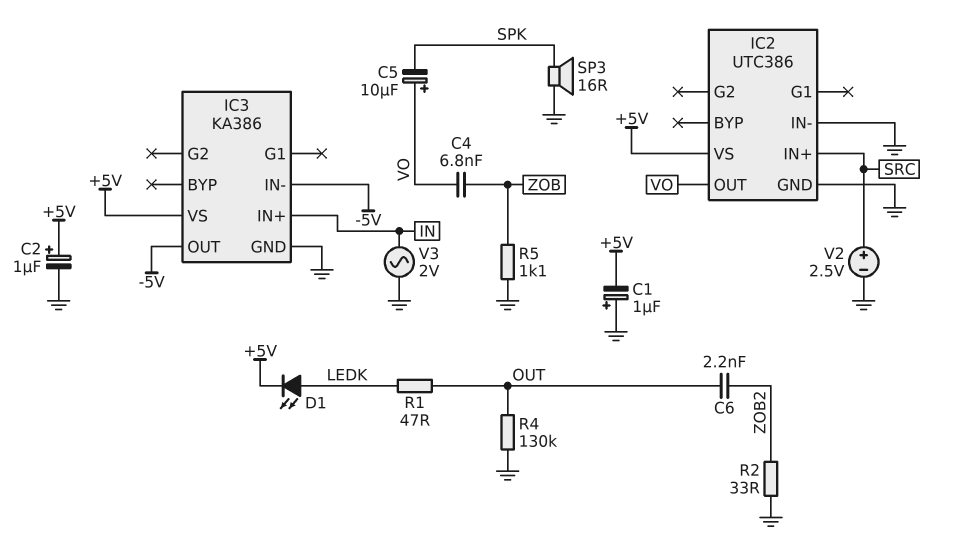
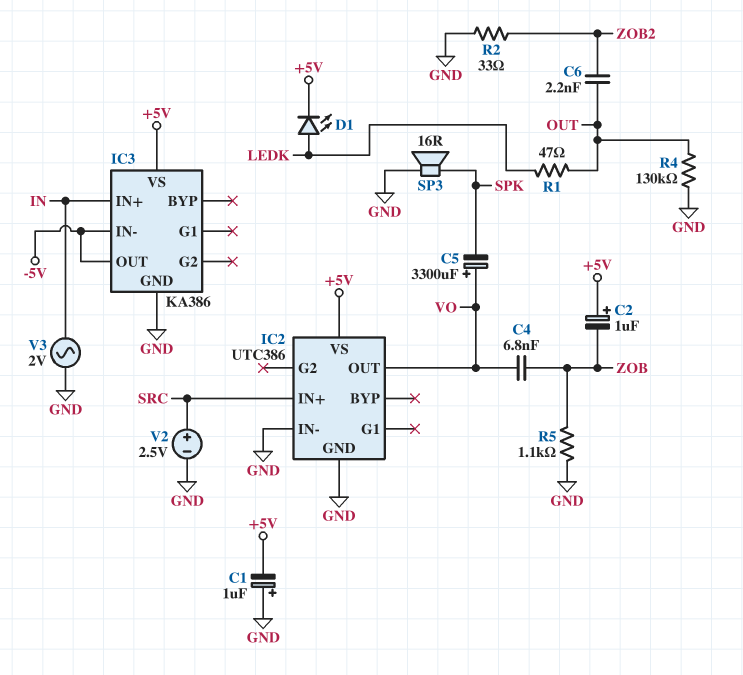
C2: 1uF (plus +5V, minus GND) -> 1uF (plus +5V, minus ZOB)
C5: 10uF (plus VO, minus SPK) -> 3300uF (plus VO, minus SPK)

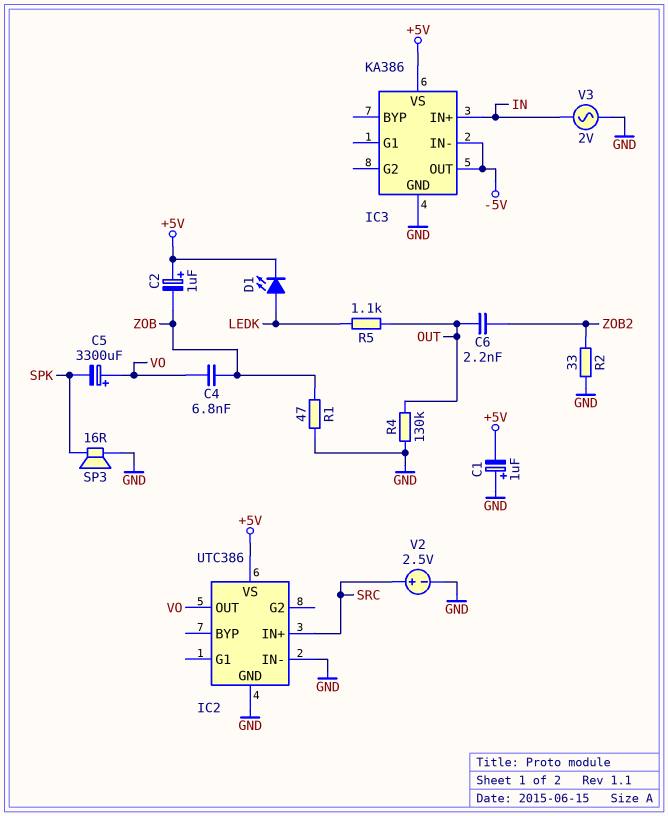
R1: 47 (LEDK, OUT) -> 47 (GND, ZOB)
R5: 1.1k (GND, ZOB) -> 1.1k (LEDK, OUT)

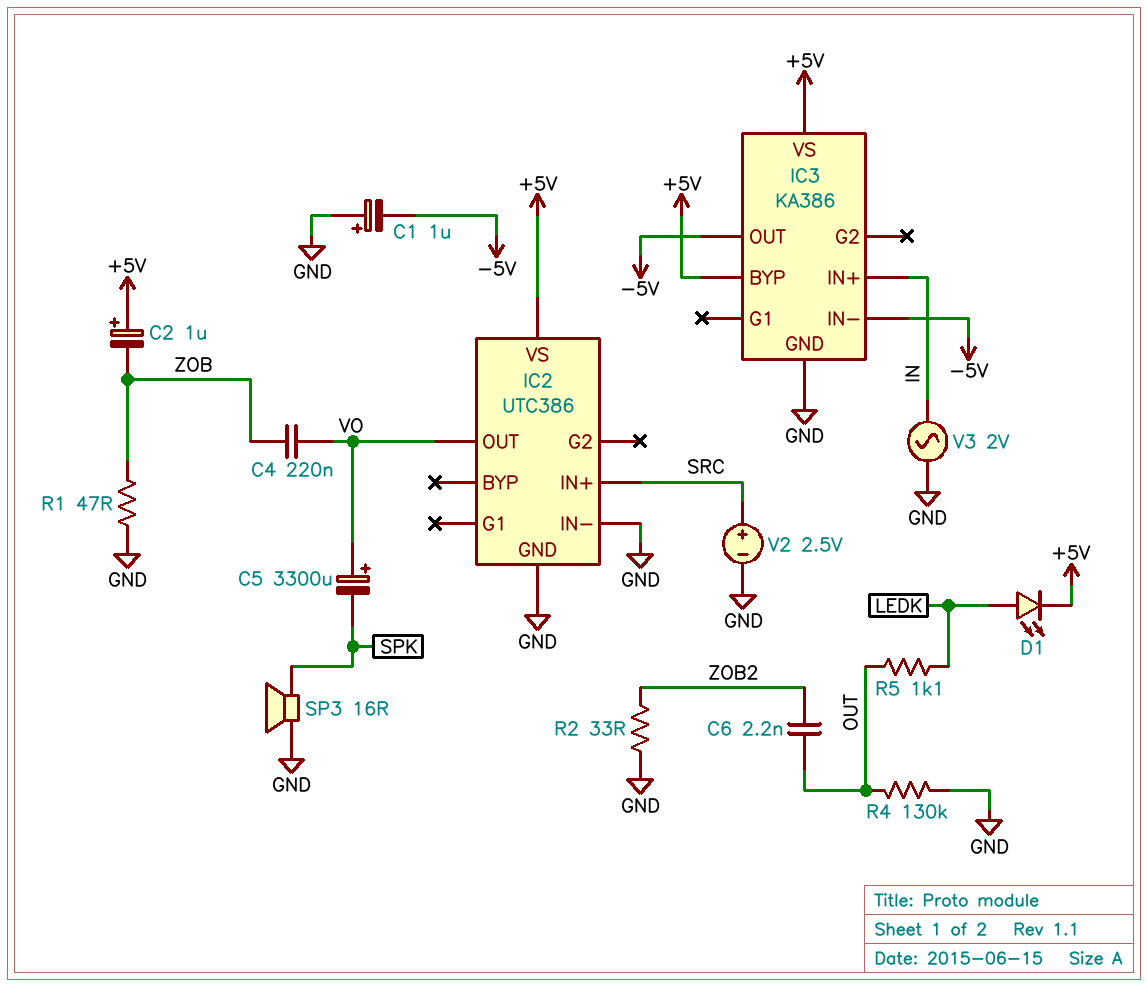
C1: 1uF (plus GND, minus +5V) -> 1uF (plus GND, minus -5V)
C4: 6.8nF (VO, ZOB) -> 220nF (VO, ZOB)
IC3 pin BYP: none -> +5V

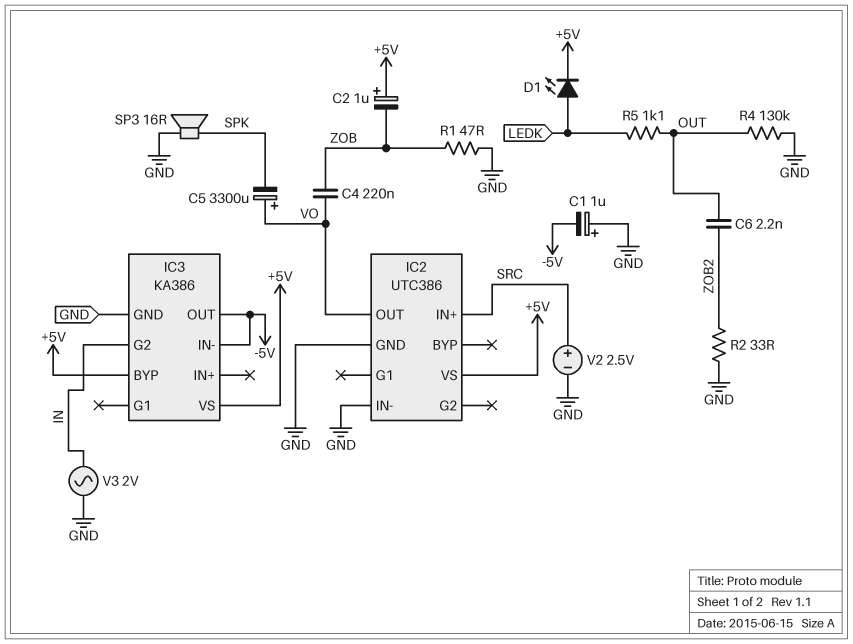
IC3 pin G2: none -> IN
IC3 pin IN+: IN -> none

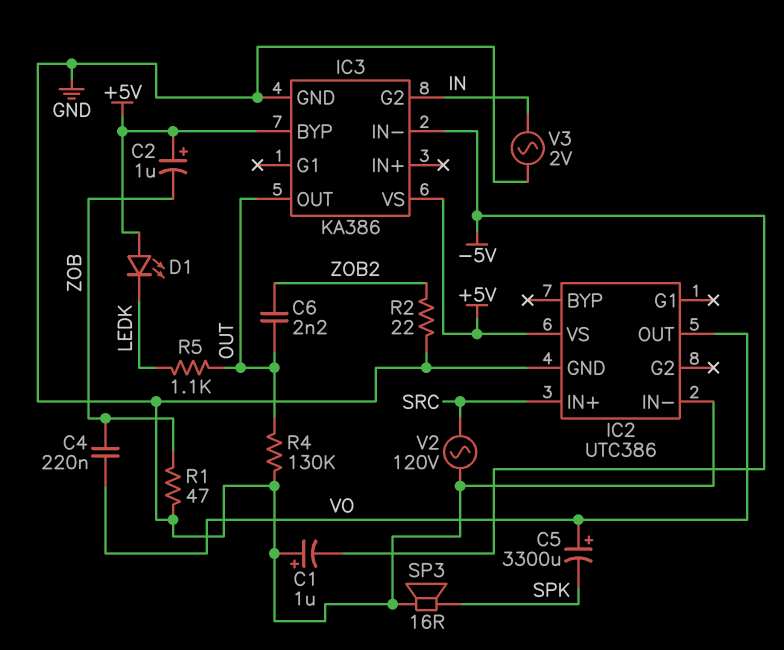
D1: LED (A LEDK, K +5V) -> LED (A +5V, K LEDK)
IC3 pin OUT: -5V -> OUT
R2: 33 (GND, ZOB2) -> 22 (GND, ZOB2)
V2: 2.5V (plus SRC, minus GND) -> AC 120V (GND, SRC)

